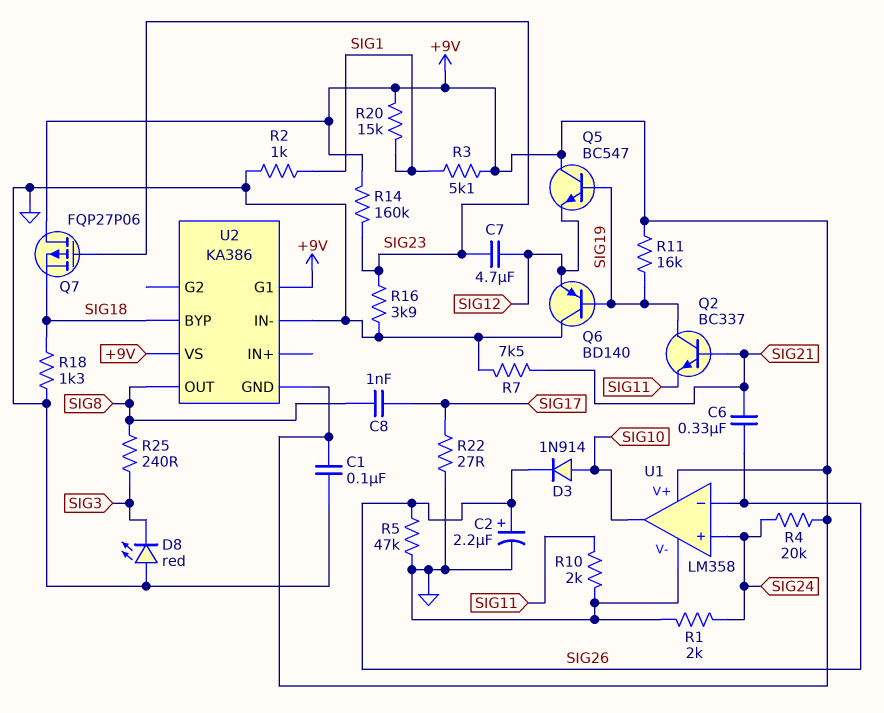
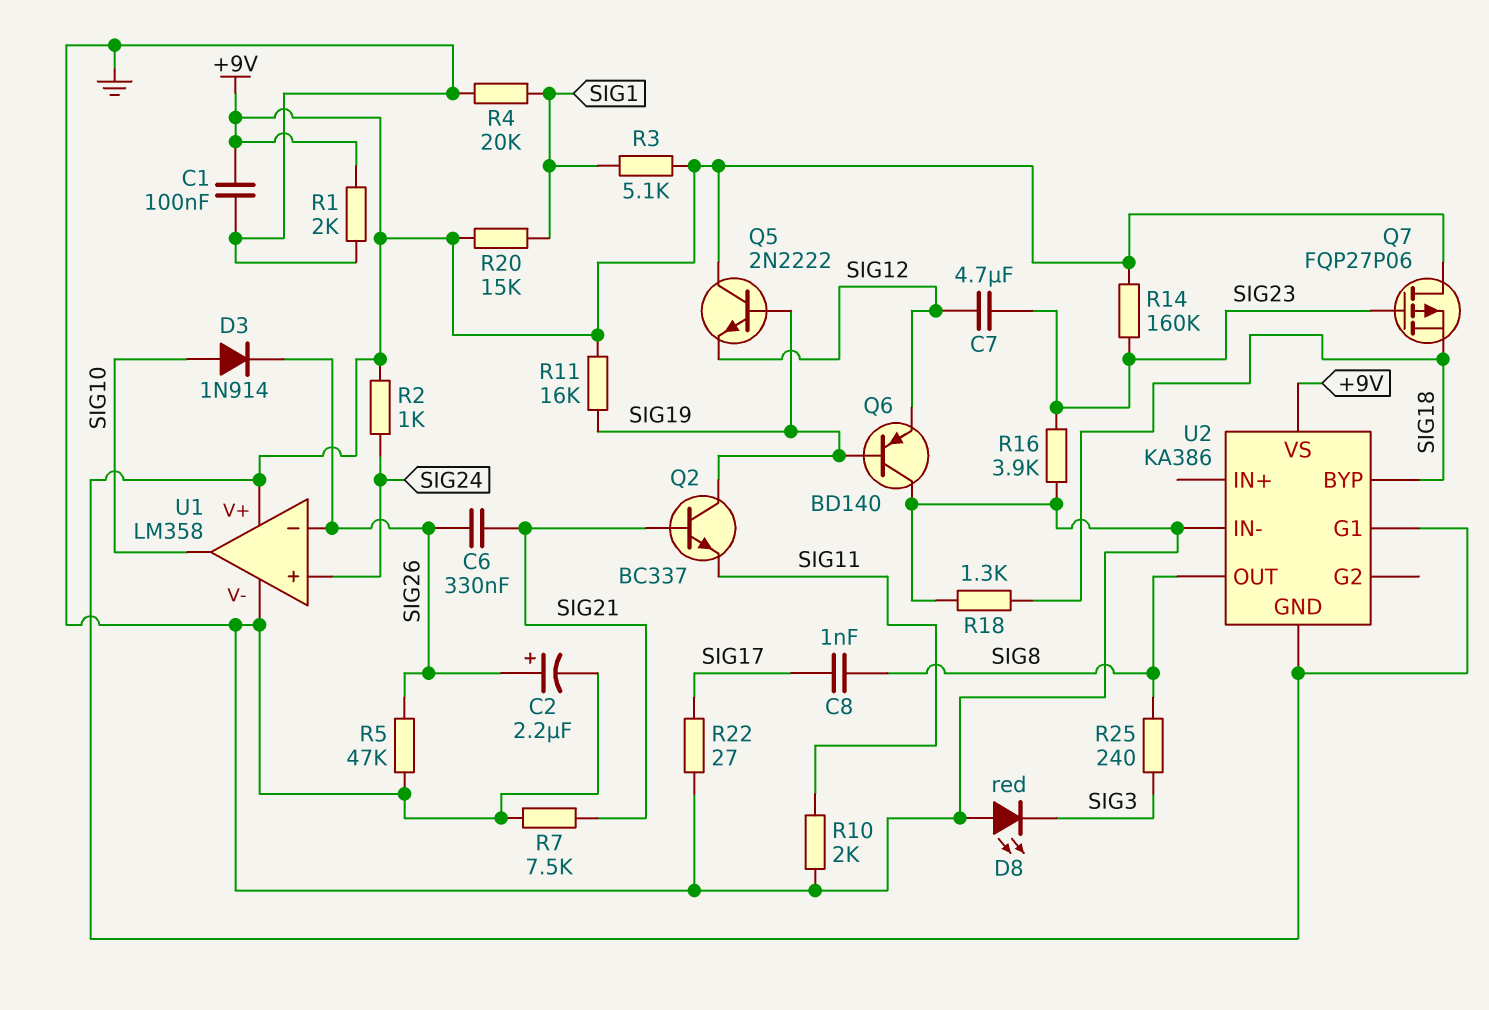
Q5: NPN BC547 (B SIG19, C +9V, E SIG12) -> NPN 2N2222 (B SIG19, C +9V, E SIG12)
R1: 2k (GND, SIG24) -> 2k (+9V, GND)
R2: 1k (GND, SIG1) -> 1k (+9V, SIG24)
R4: 20k (+9V, SIG24) -> 20k (GND, SIG1)

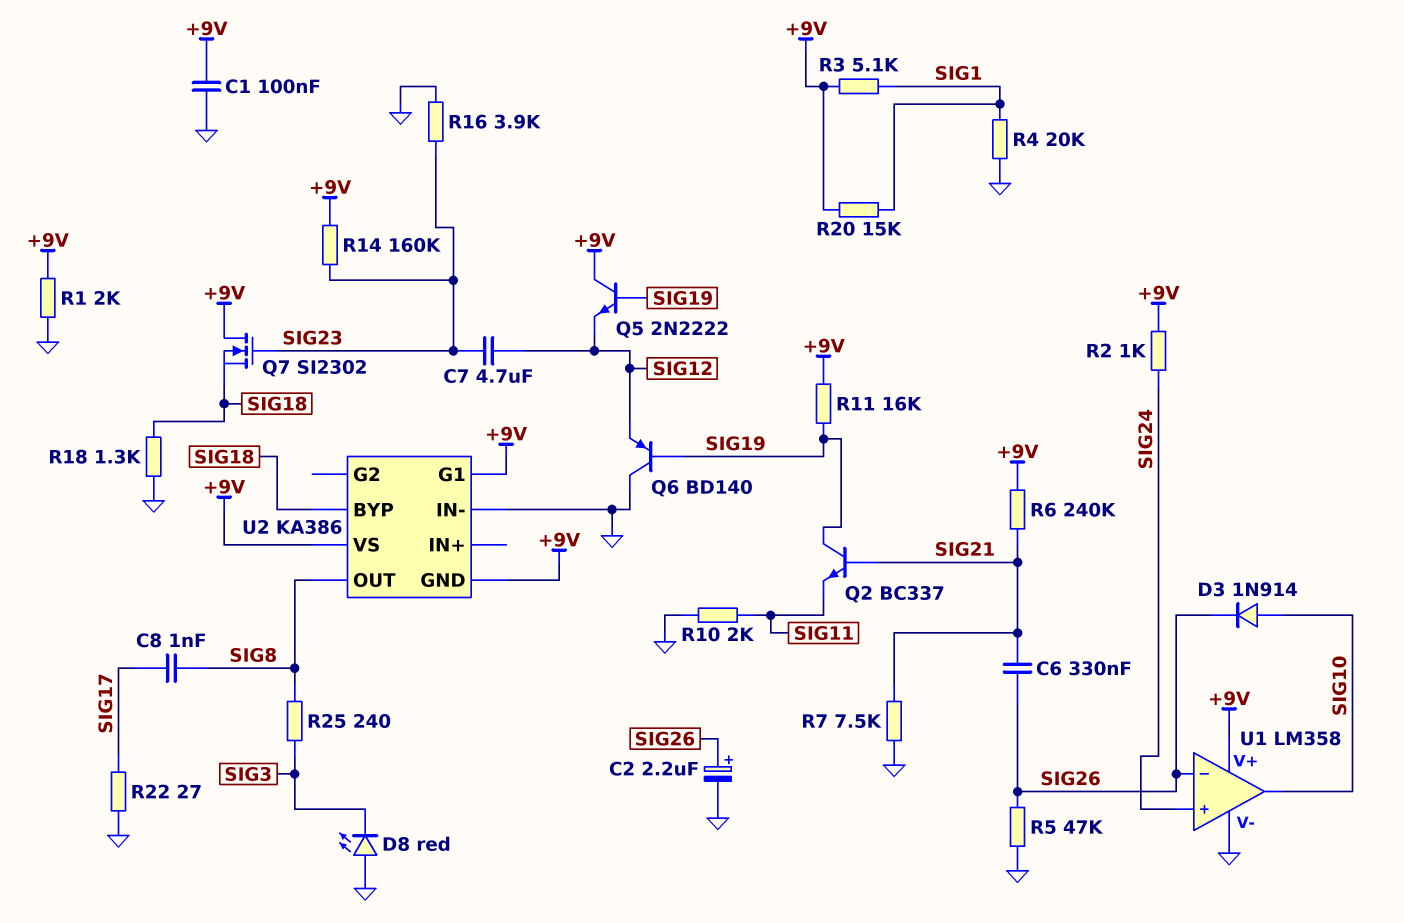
Q7: PMOS FQP27P06 (G SIG23, D +9V, S SIG18) -> NMOS SI2302 (G SIG23, D +9V, S SIG18)
R6: none -> 240k (+9V, SIG21)

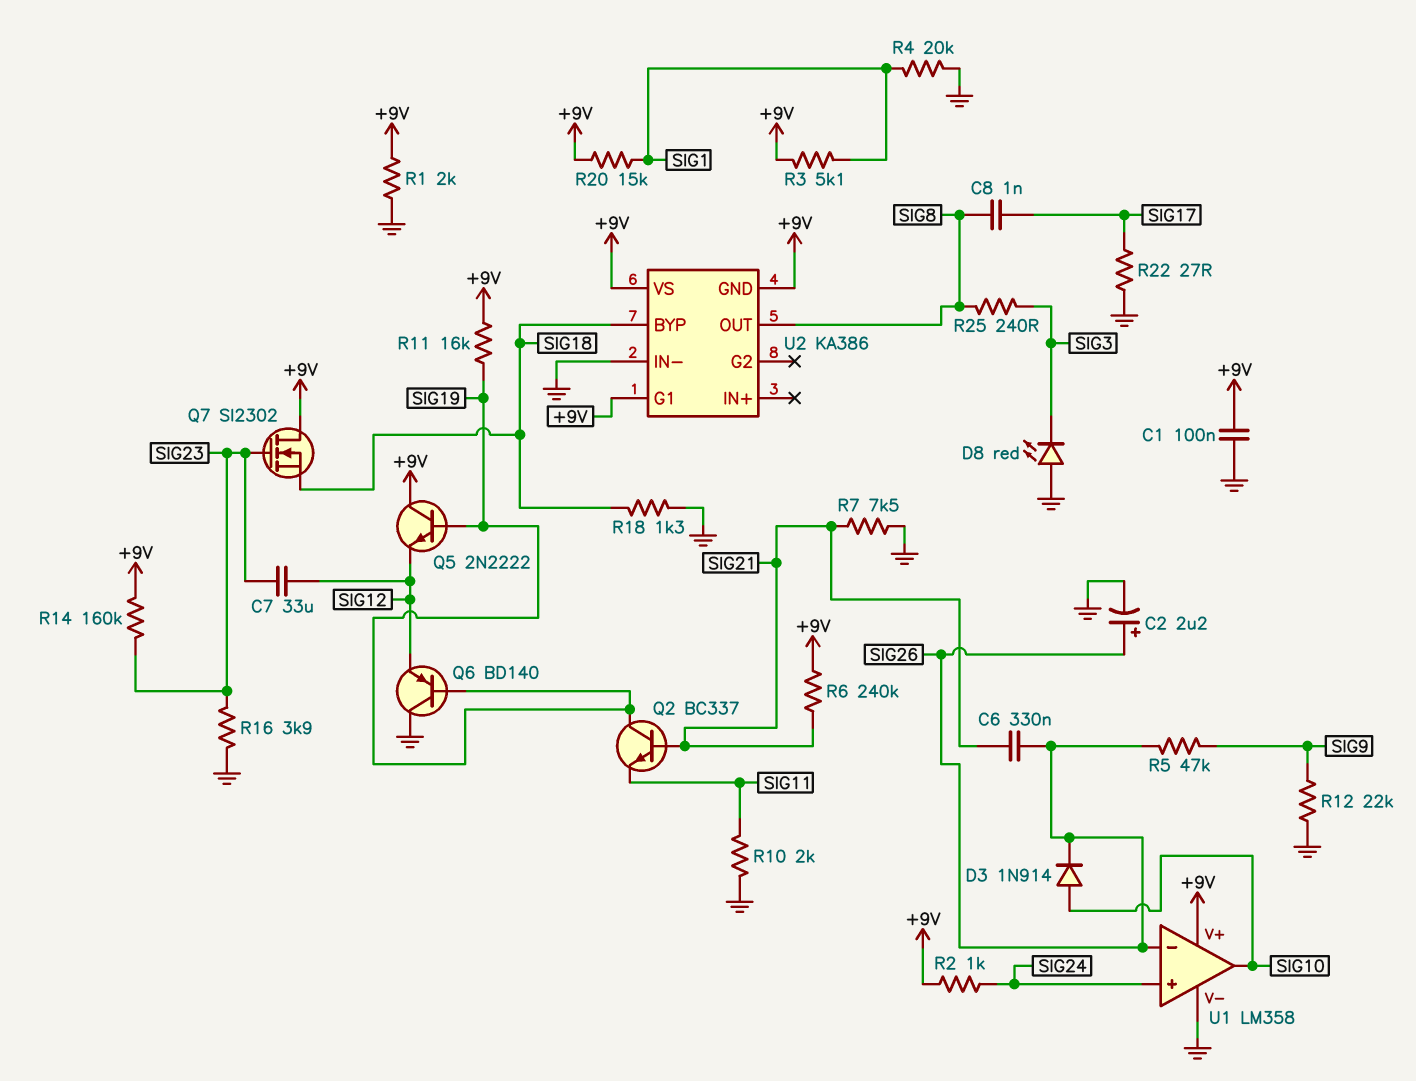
C7: 4.7uF (SIG12, SIG23) -> 33uF (SIG12, SIG23)
R5: 47k (GND, SIG26) -> 47k (SIG9, SIG26)
R12: none -> 22k (GND, SIG9)

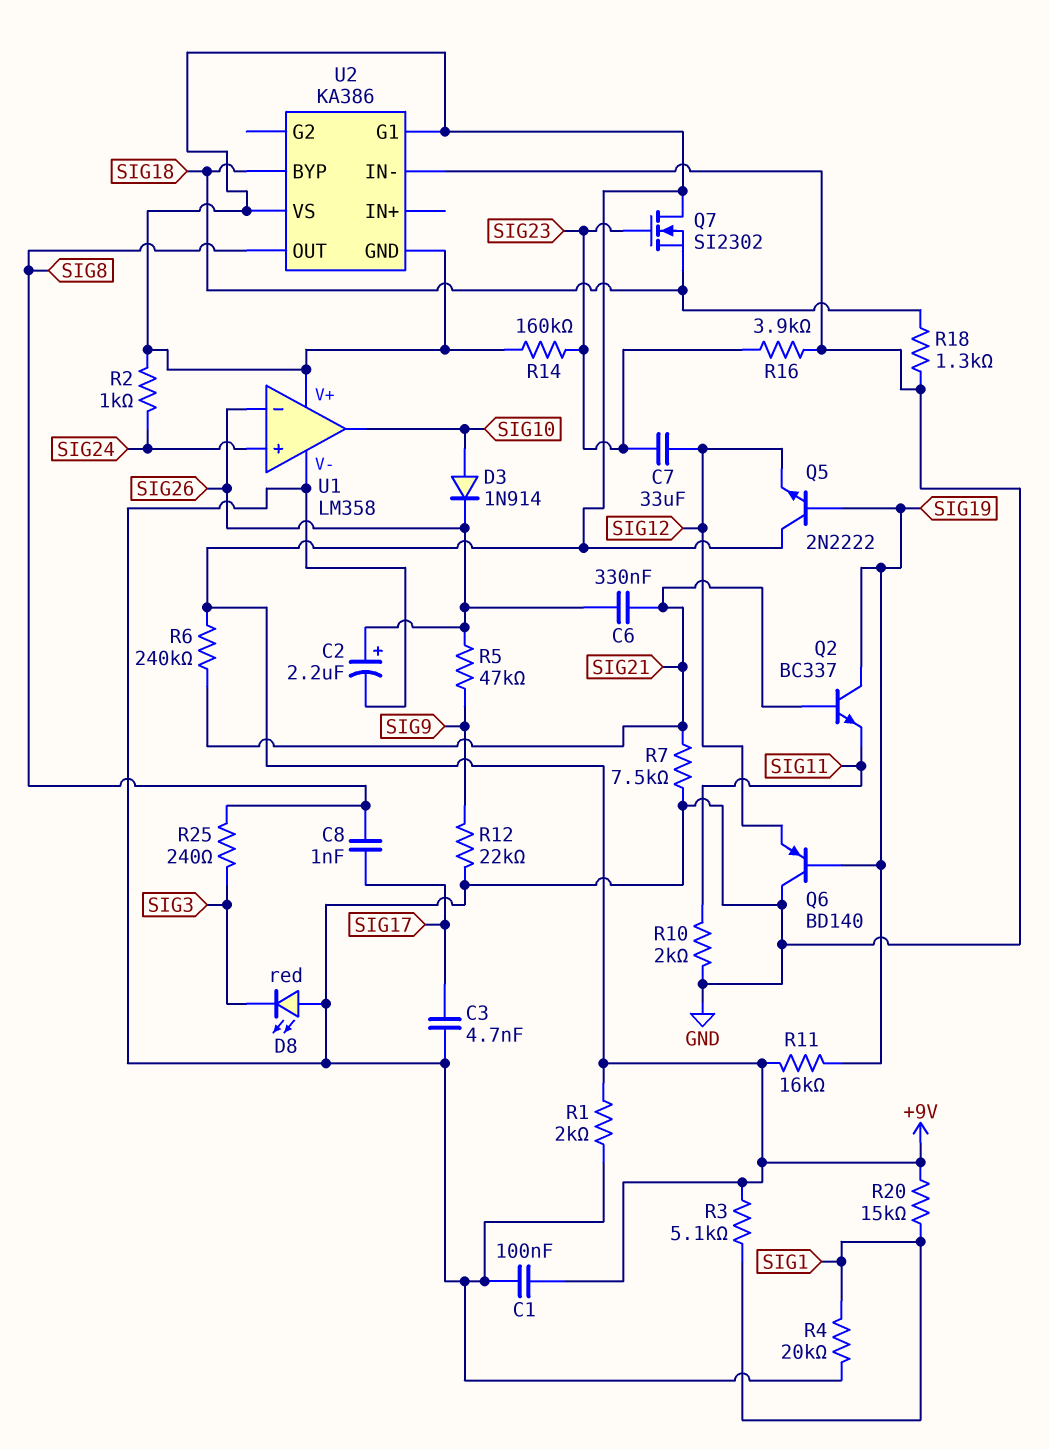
C3: none -> 4.7nF (GND, SIG17)
R22: 27 (GND, SIG17) -> none

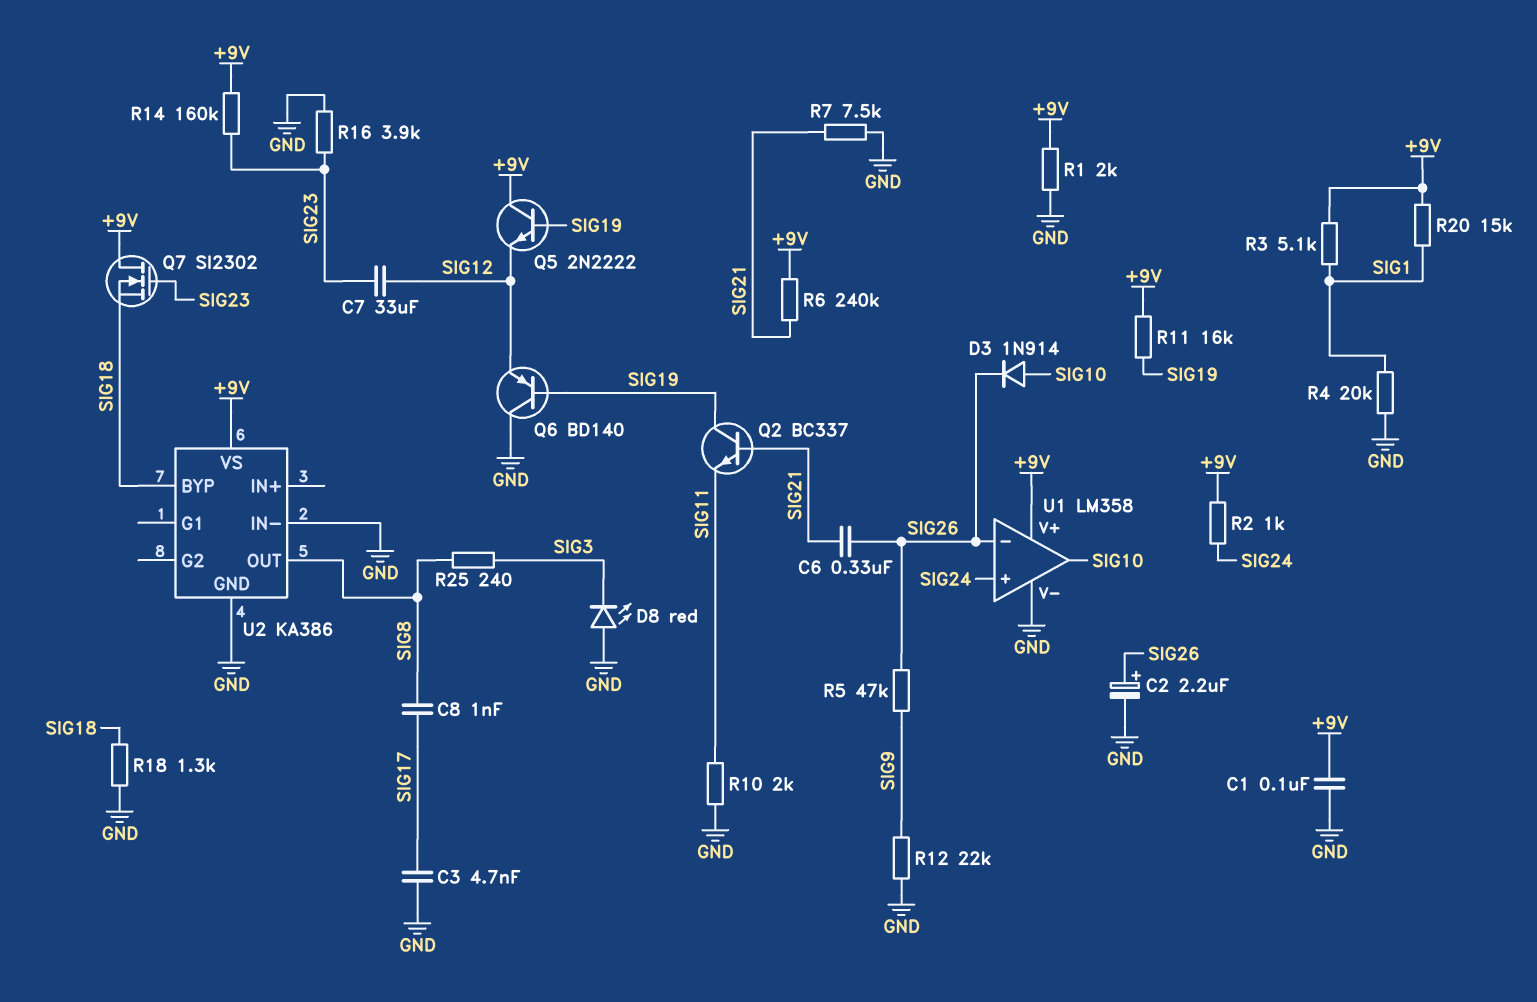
U2 pin G1: +9V -> none
U2 pin GND: +9V -> GND

